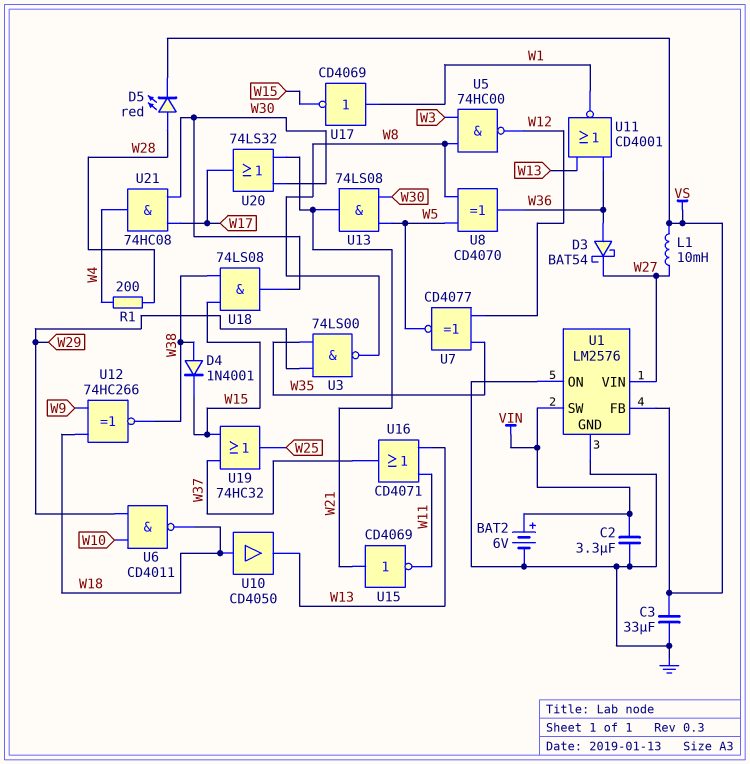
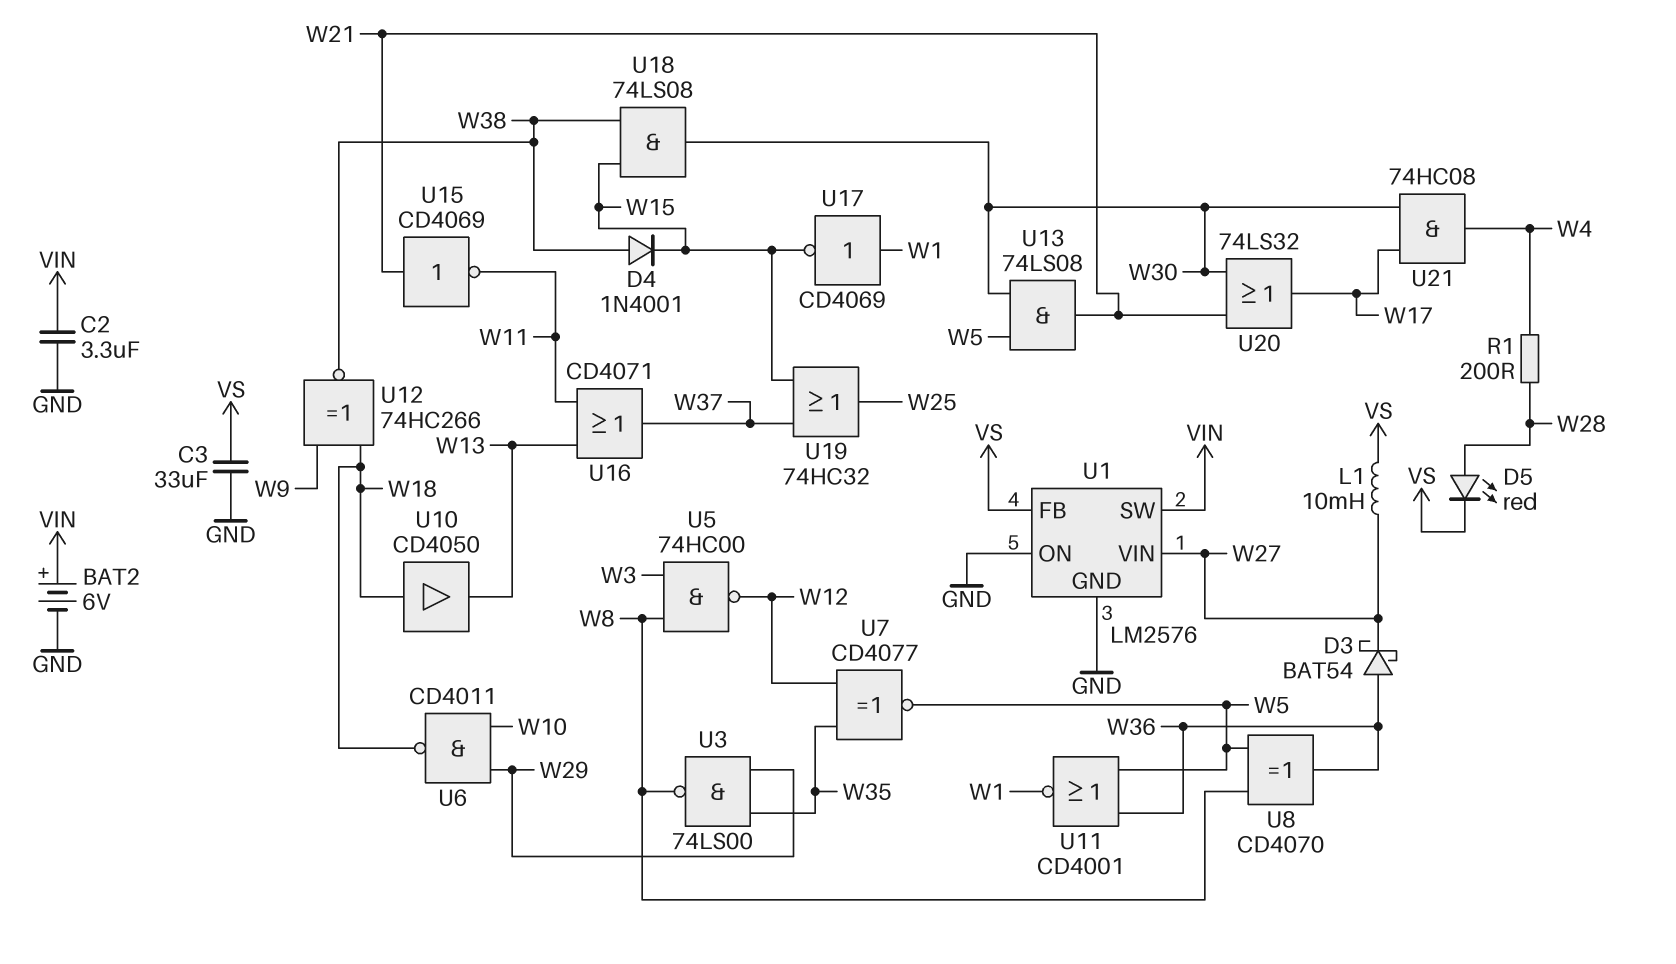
U11: NOR CD4001 (in W13, in W36, out W1) -> NOR CD4001 (in W5, in W36, out W1)

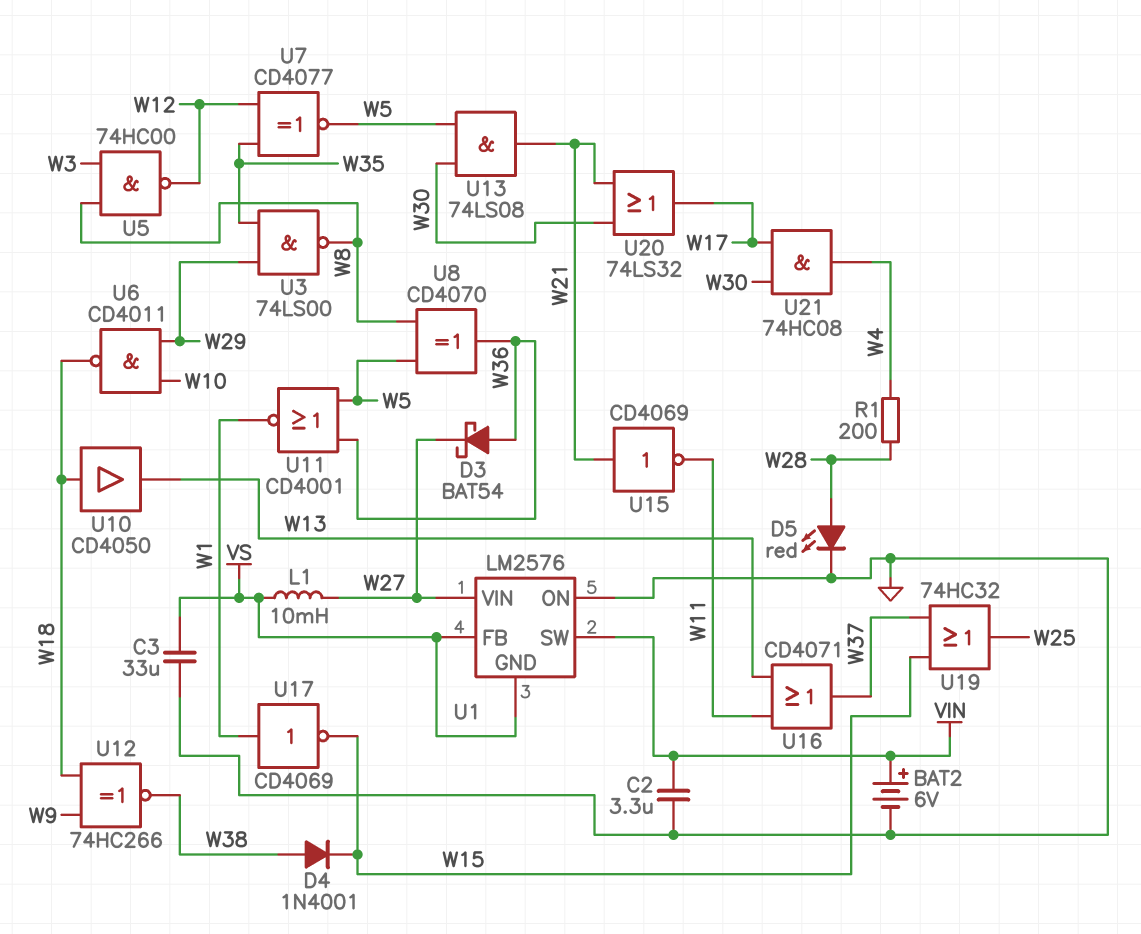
D5: LED red (A W28, K VS) -> LED red (A W28, K GND)
U1 pin GND: GND -> VS
U18: AND 74LS08 (in W15, in W38, out W30) -> none

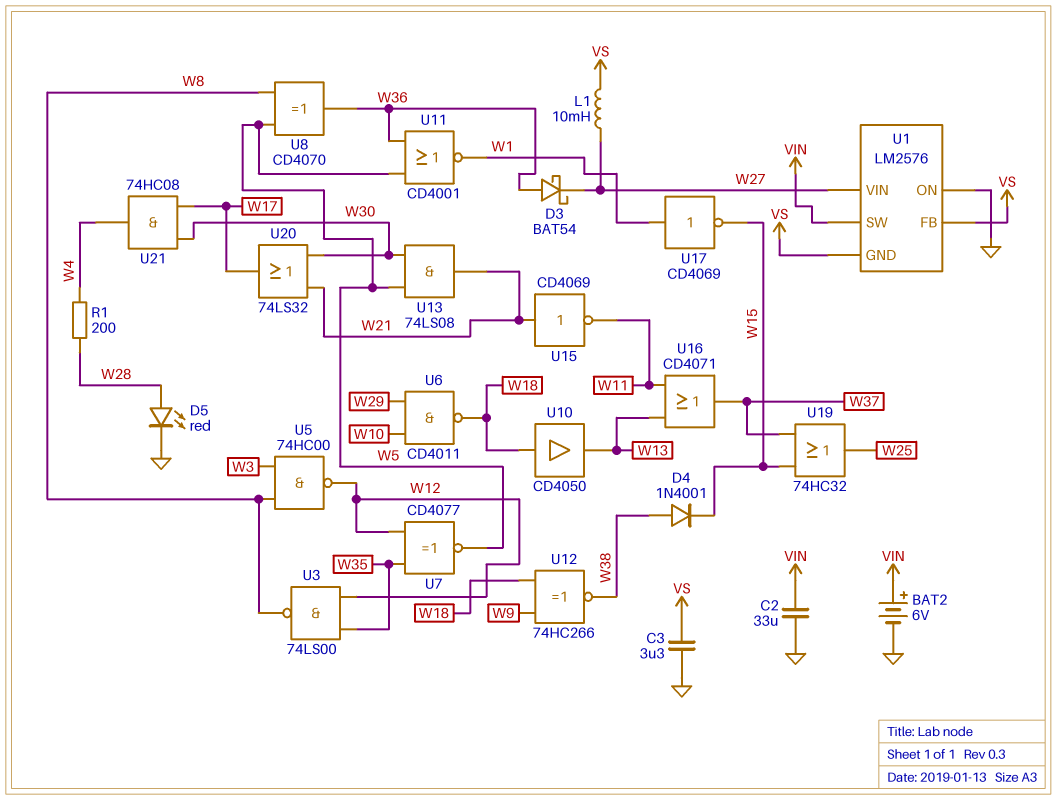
C2: 3.3uF (GND, VIN) -> 33uF (GND, VIN)
C3: 33uF (GND, VS) -> 3.3uF (GND, VS)
U3: NAND 74LS00 (in W29, in W35, out W8) -> NAND 74LS00 (in W12, in W35, out W8)

